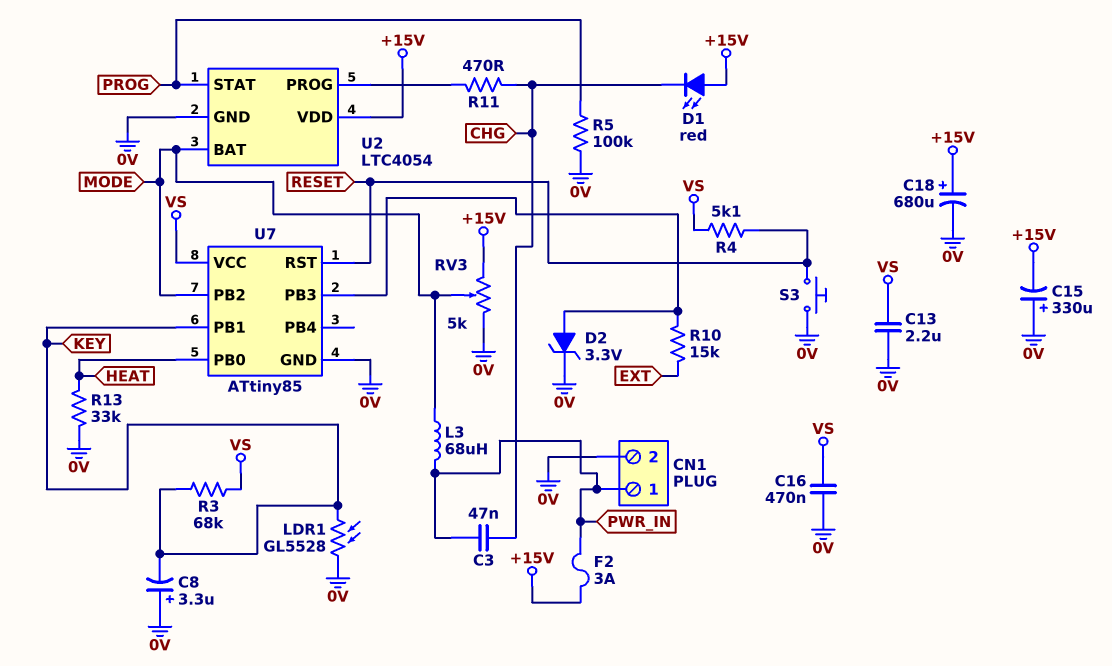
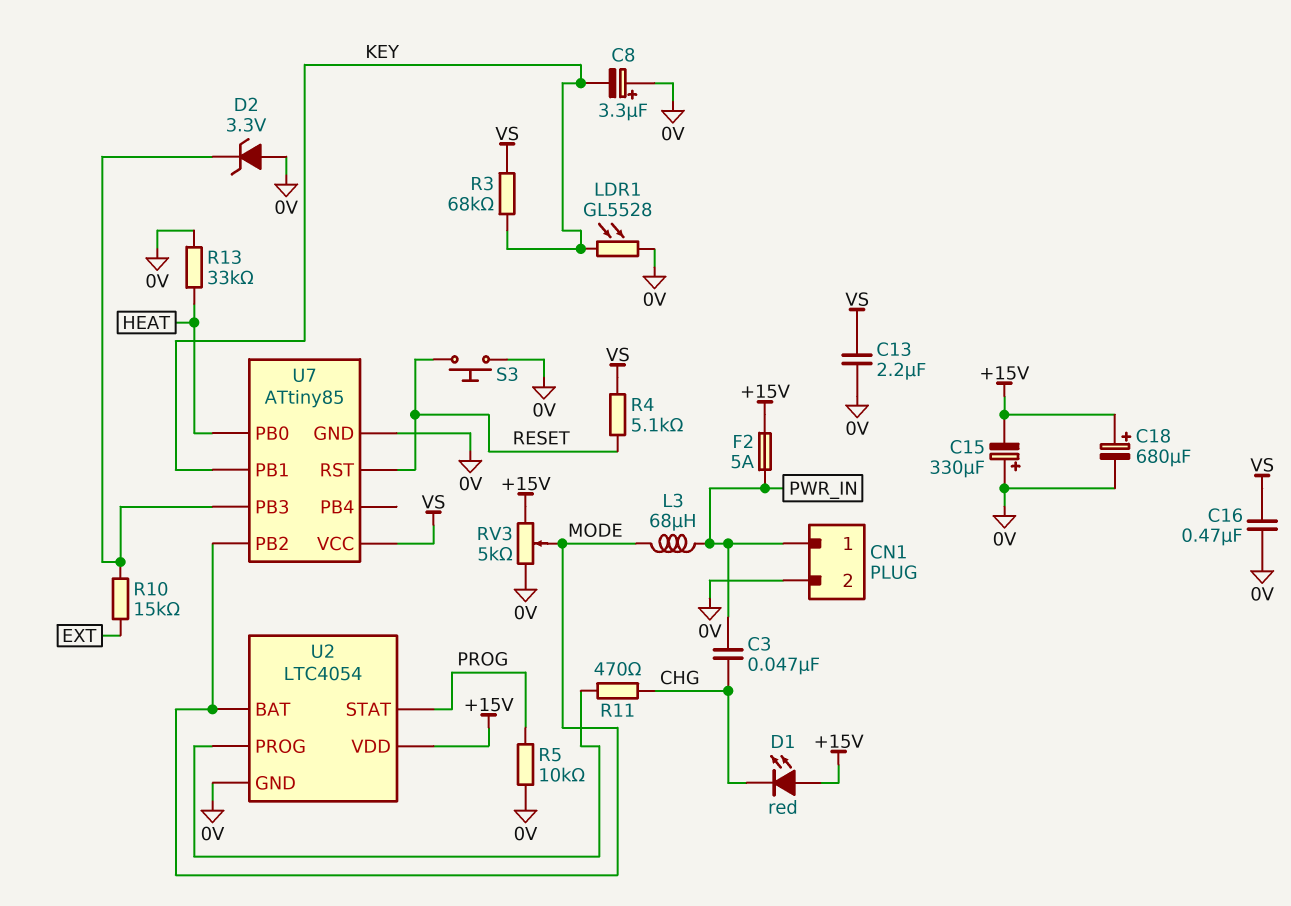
D2: zener 3.3V (A U7/PB3, K 0V) -> zener 3.3V (A 0V, K U7/PB3)
F2: 3A (+15V, PWR_IN) -> 5A (+15V, PWR_IN)
R5: 100k (0V, PROG) -> 10k (0V, PROG)

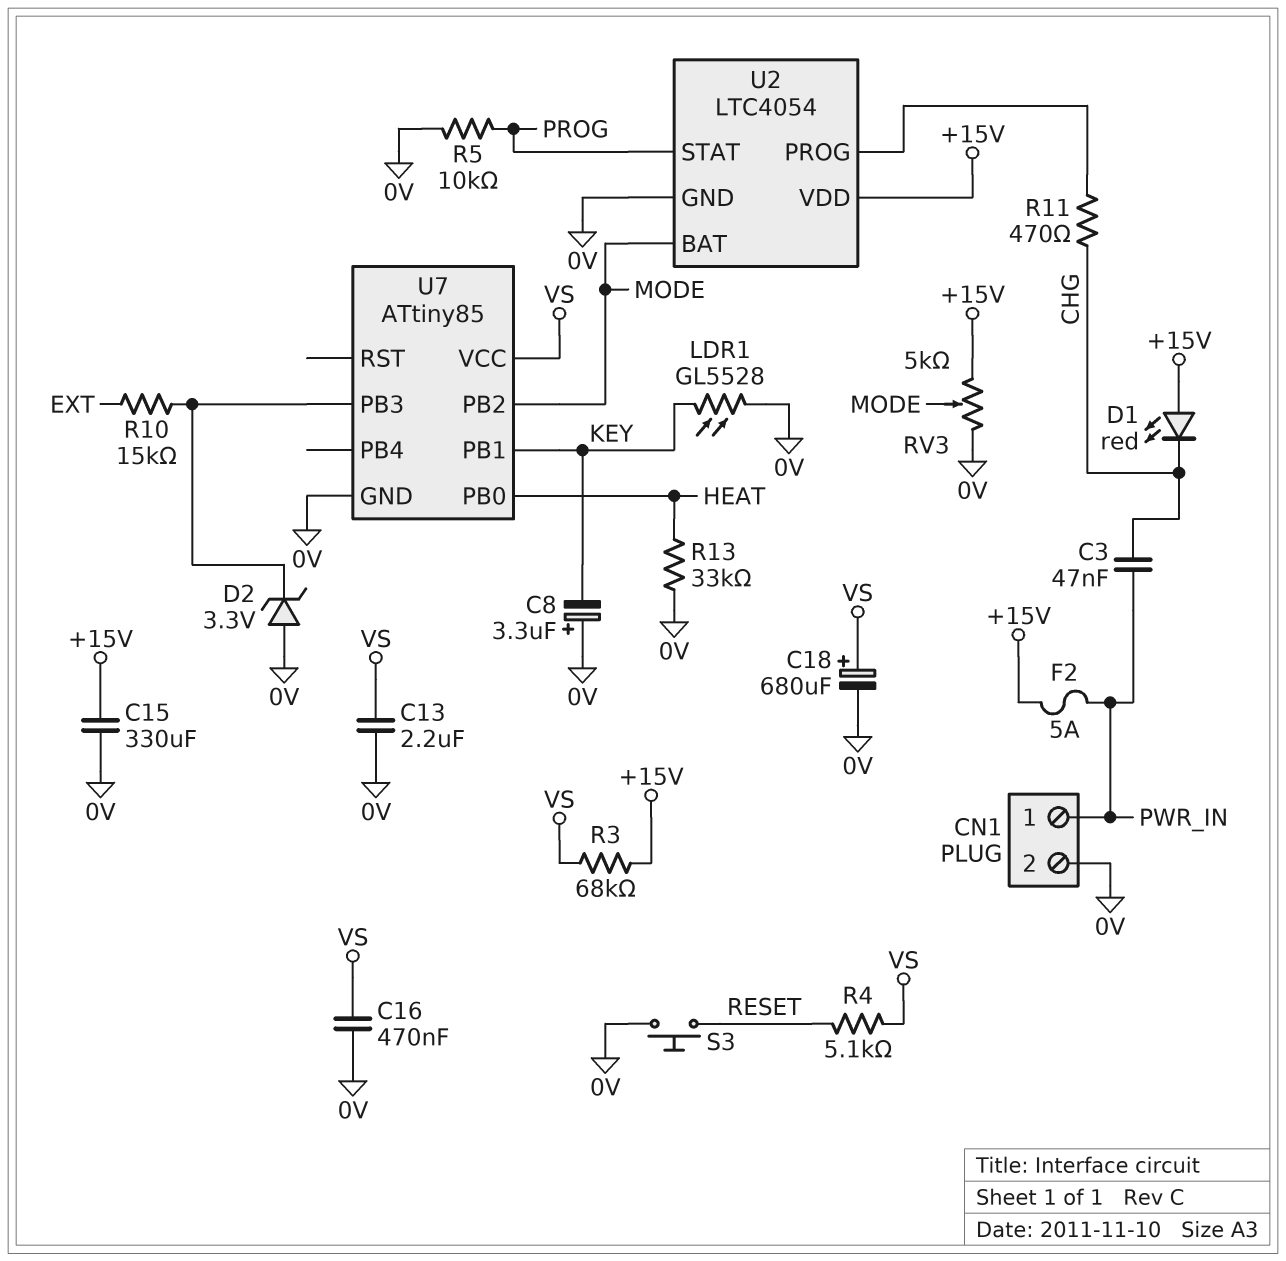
C15: 330uF (plus 0V, minus +15V) -> 330uF (+15V, 0V)
C18: 680uF (plus +15V, minus 0V) -> 680uF (plus VS, minus 0V)
L3: 68uH (MODE, PWR_IN) -> none
R3: 68k (KEY, VS) -> 68k (+15V, VS)
U7 pin RST: RESET -> none

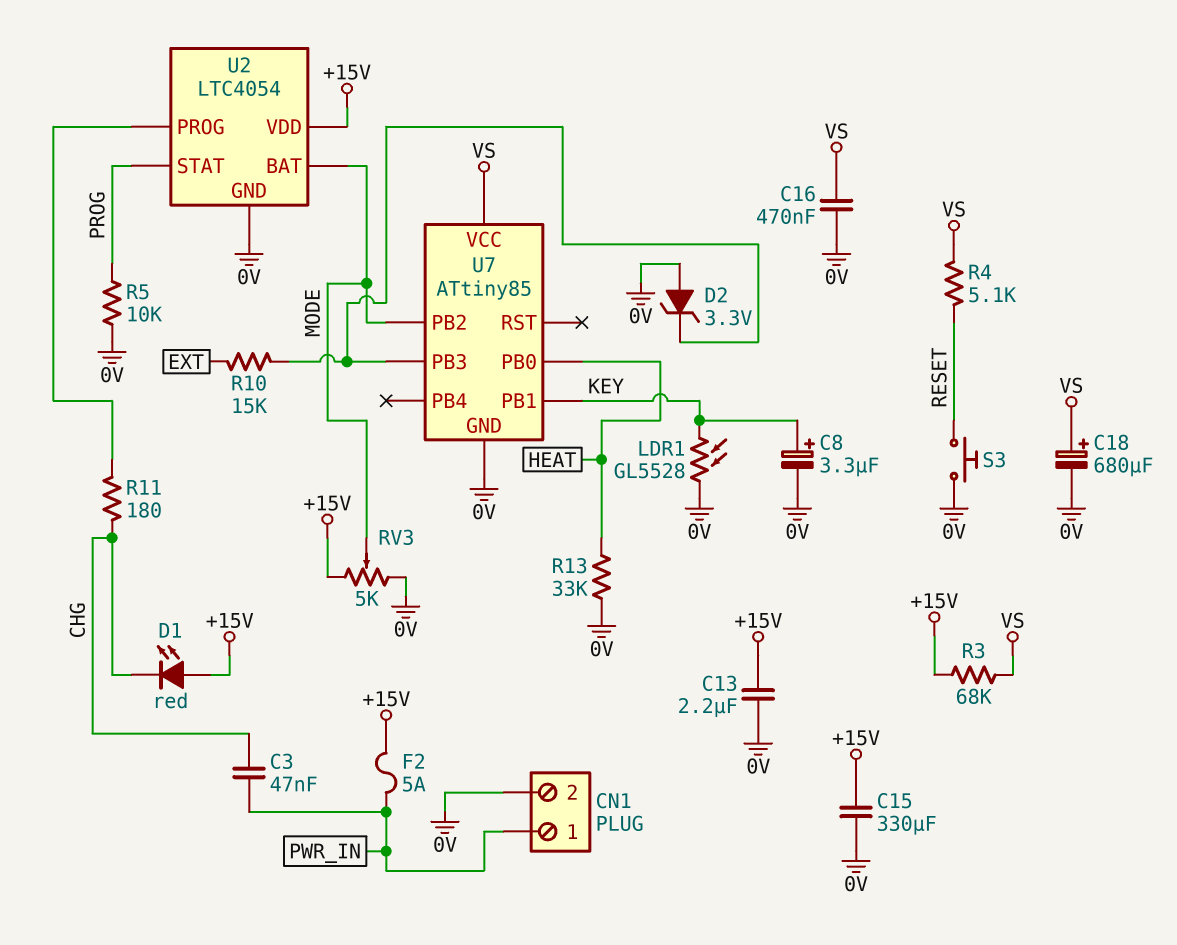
C8: 3.3uF (plus 0V, minus KEY) -> 3.3uF (plus KEY, minus 0V)
C13: 2.2uF (0V, VS) -> 2.2uF (+15V, 0V)
R11: 470 (CHG, U2/PROG) -> 180 (CHG, U2/PROG)

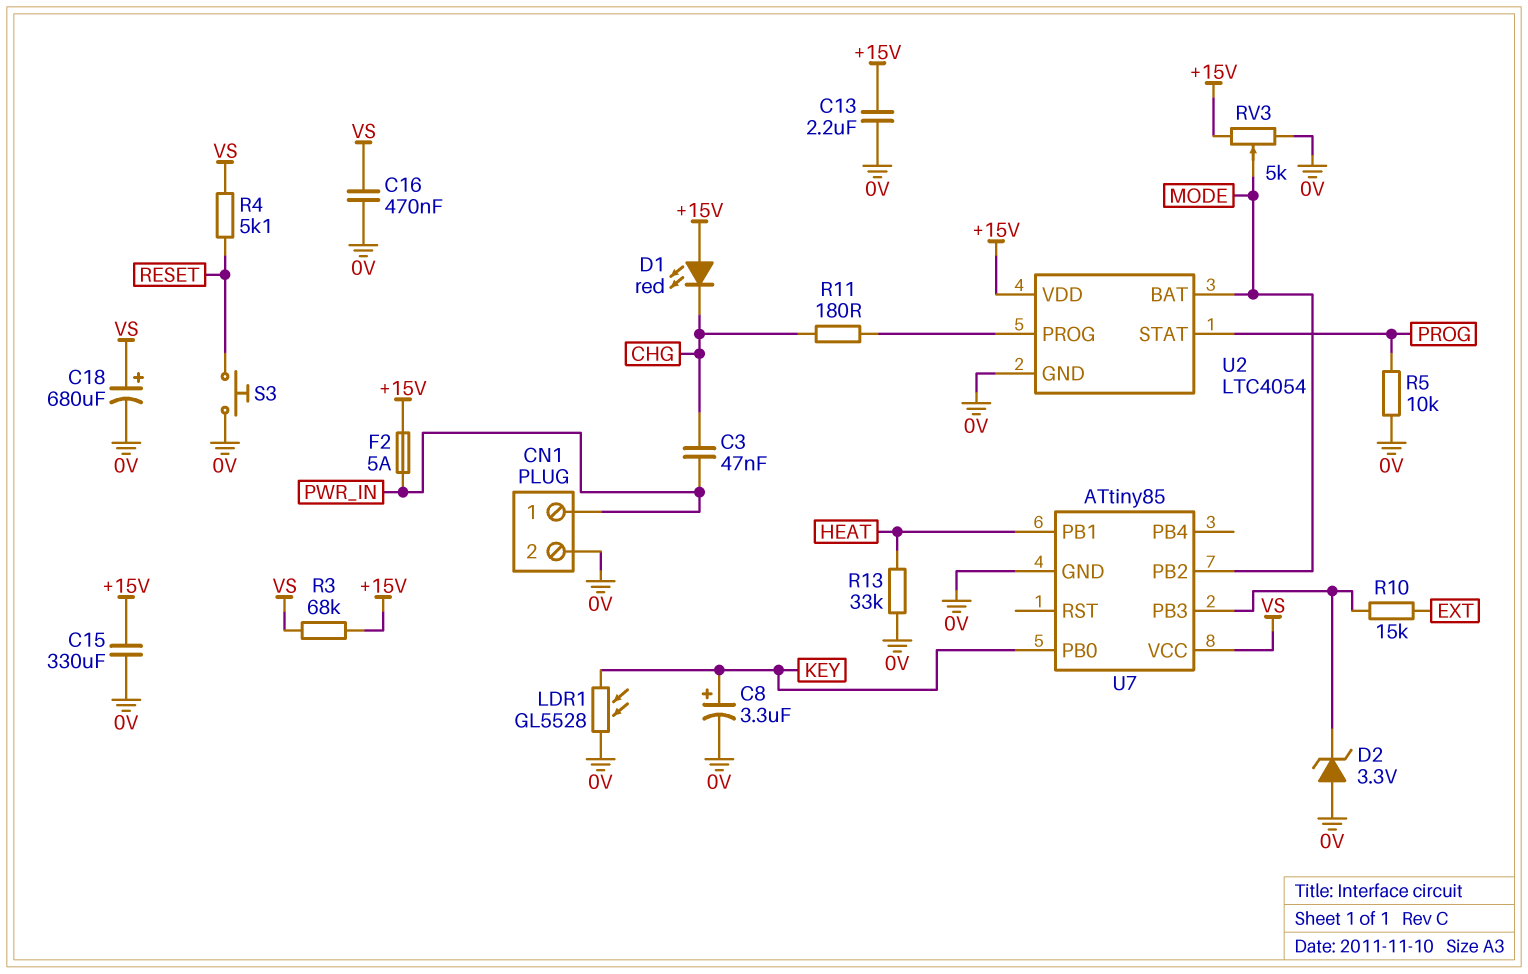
U7 pin PB0: HEAT -> KEY
U7 pin PB1: KEY -> HEAT

